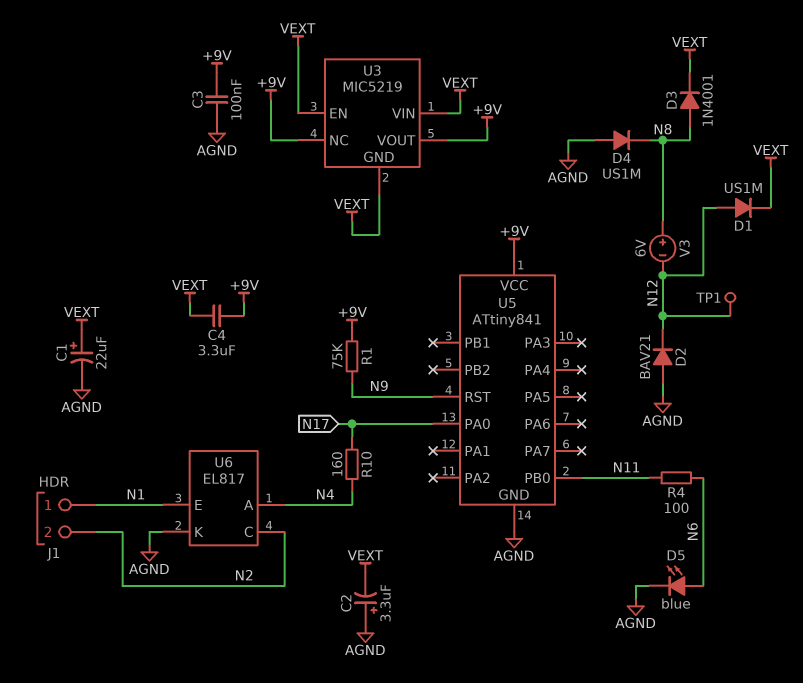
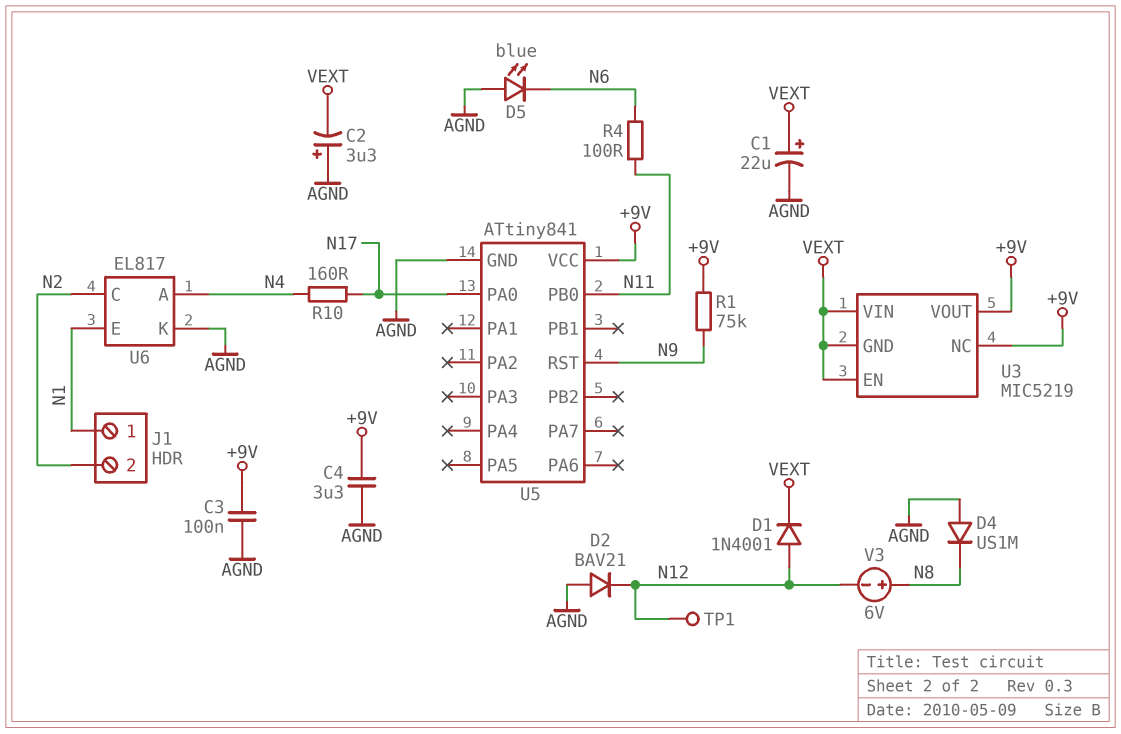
C4: 3.3uF (+9V, VEXT) -> 3.3uF (+9V, AGND)
D1: diode US1M (A N12, K VEXT) -> diode 1N4001 (A N12, K VEXT)
D3: diode 1N4001 (A N8, K VEXT) -> none
D5: LED blue (A N6, K AGND) -> LED blue (A AGND, K N6)

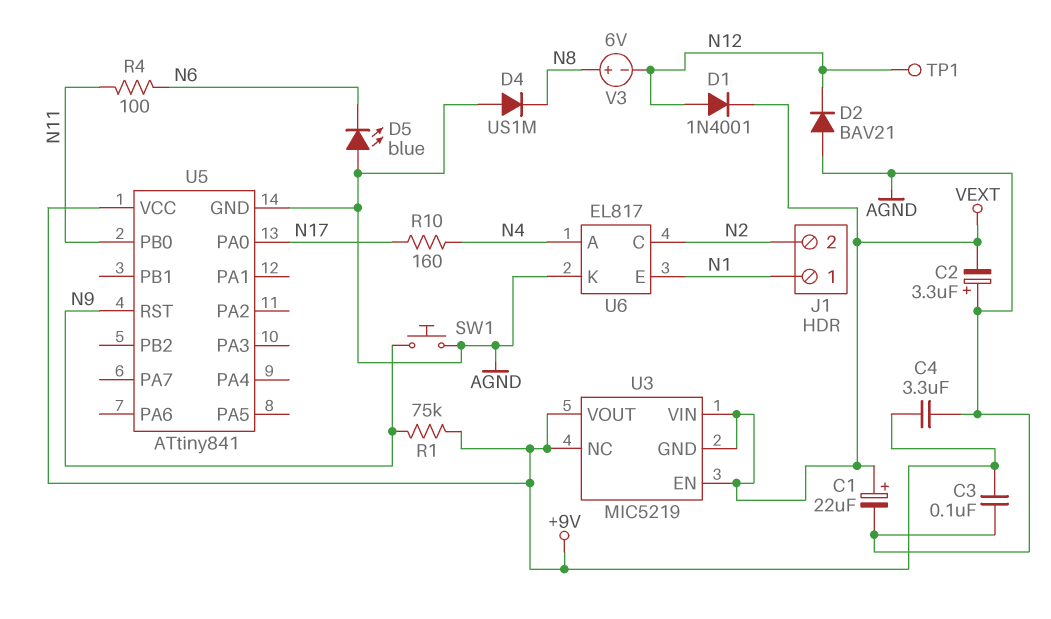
SW1: none -> button (AGND, N9)

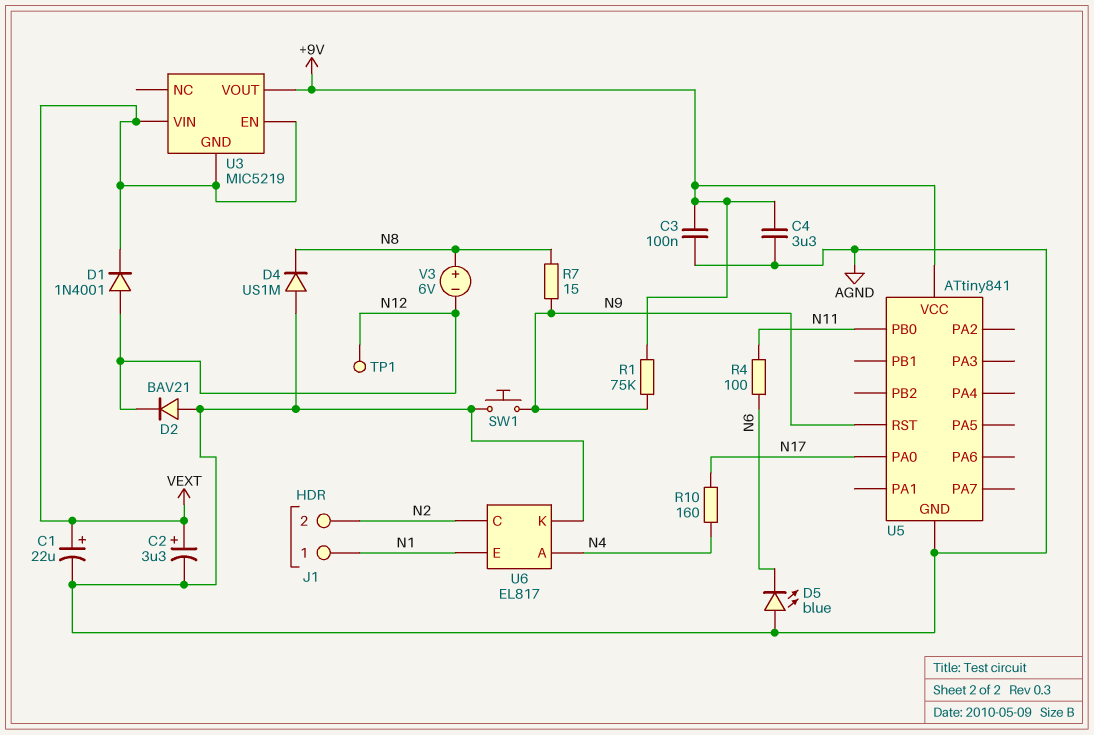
C2: 3.3uF (plus AGND, minus VEXT) -> 3.3uF (plus VEXT, minus AGND)
R7: none -> 15 (N8, N9)
U3 pin NC: +9V -> none

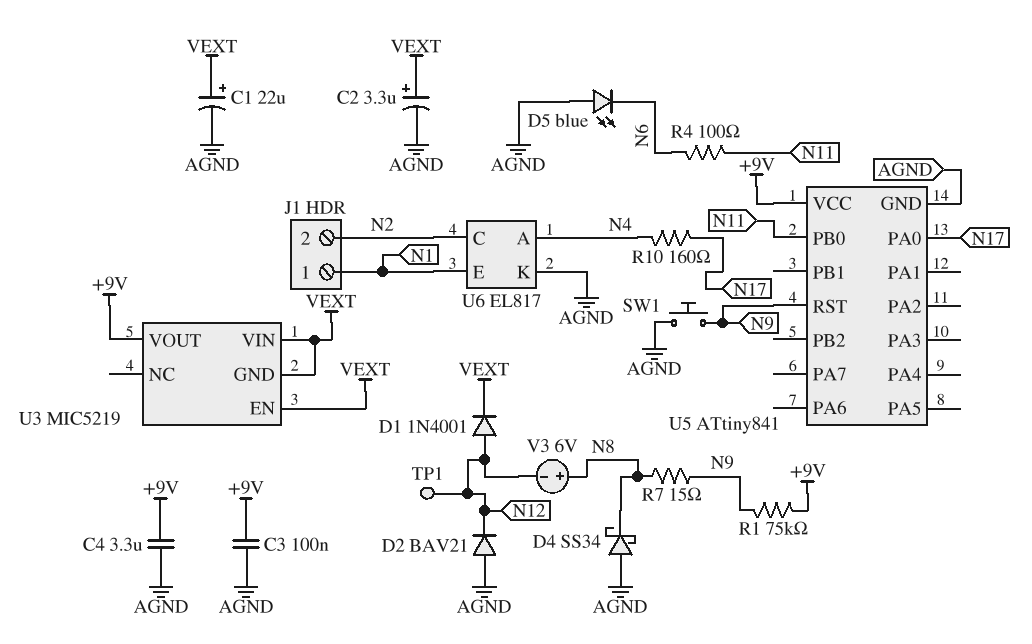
D4: diode US1M (A AGND, K N8) -> schottky SS34 (A AGND, K N8)

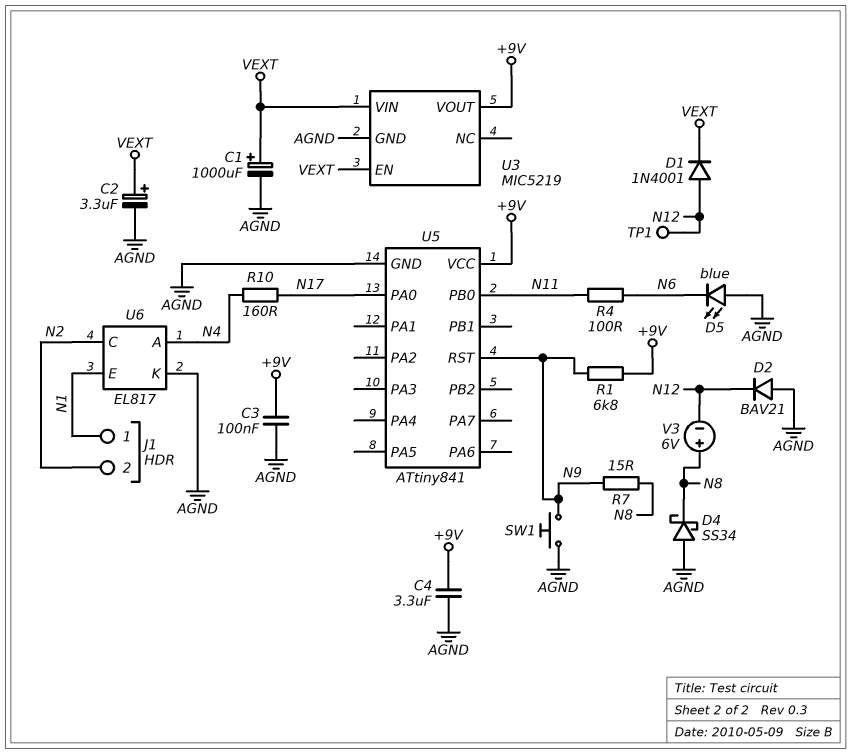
C1: 22uF (plus VEXT, minus AGND) -> 1000uF (plus VEXT, minus AGND)
R1: 75k (+9V, N9) -> 6.8k (+9V, N9)
U3 pin GND: VEXT -> AGND

